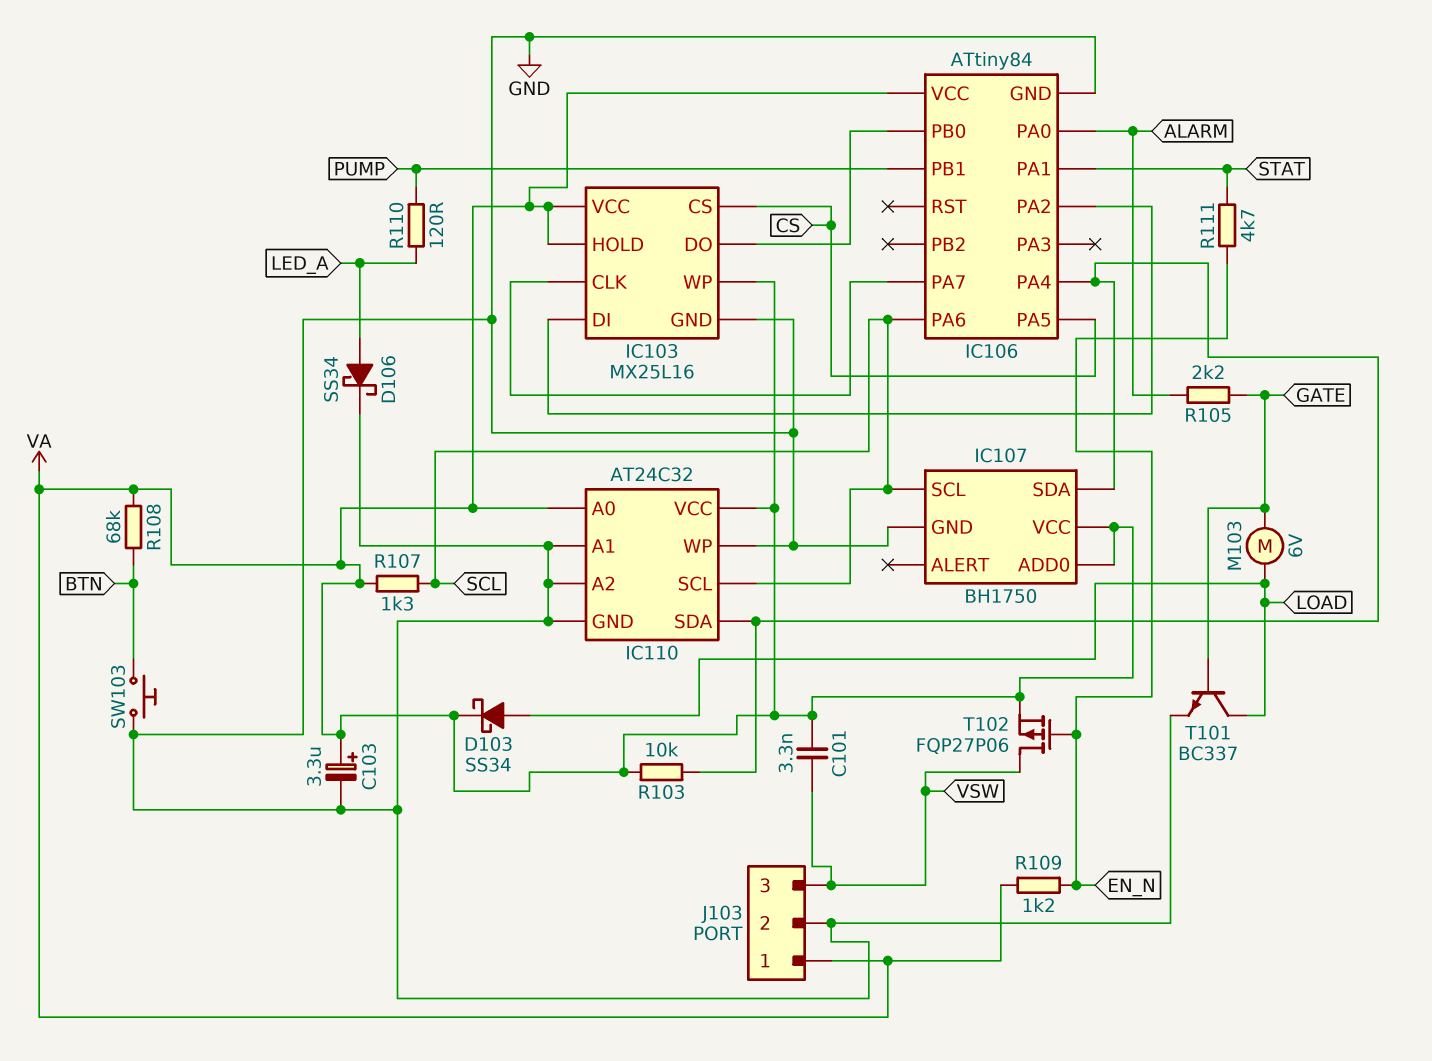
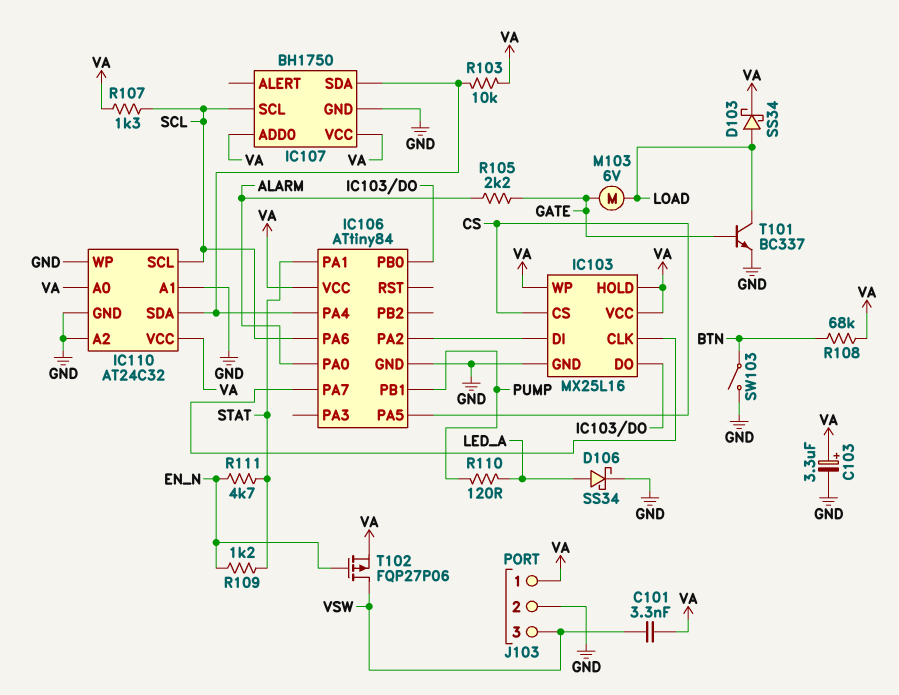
R109: 1.2k (EN_N, VA) -> 1.2k (EN_N, STAT)
SW103: button (BTN, GND) -> switch (BTN, GND)

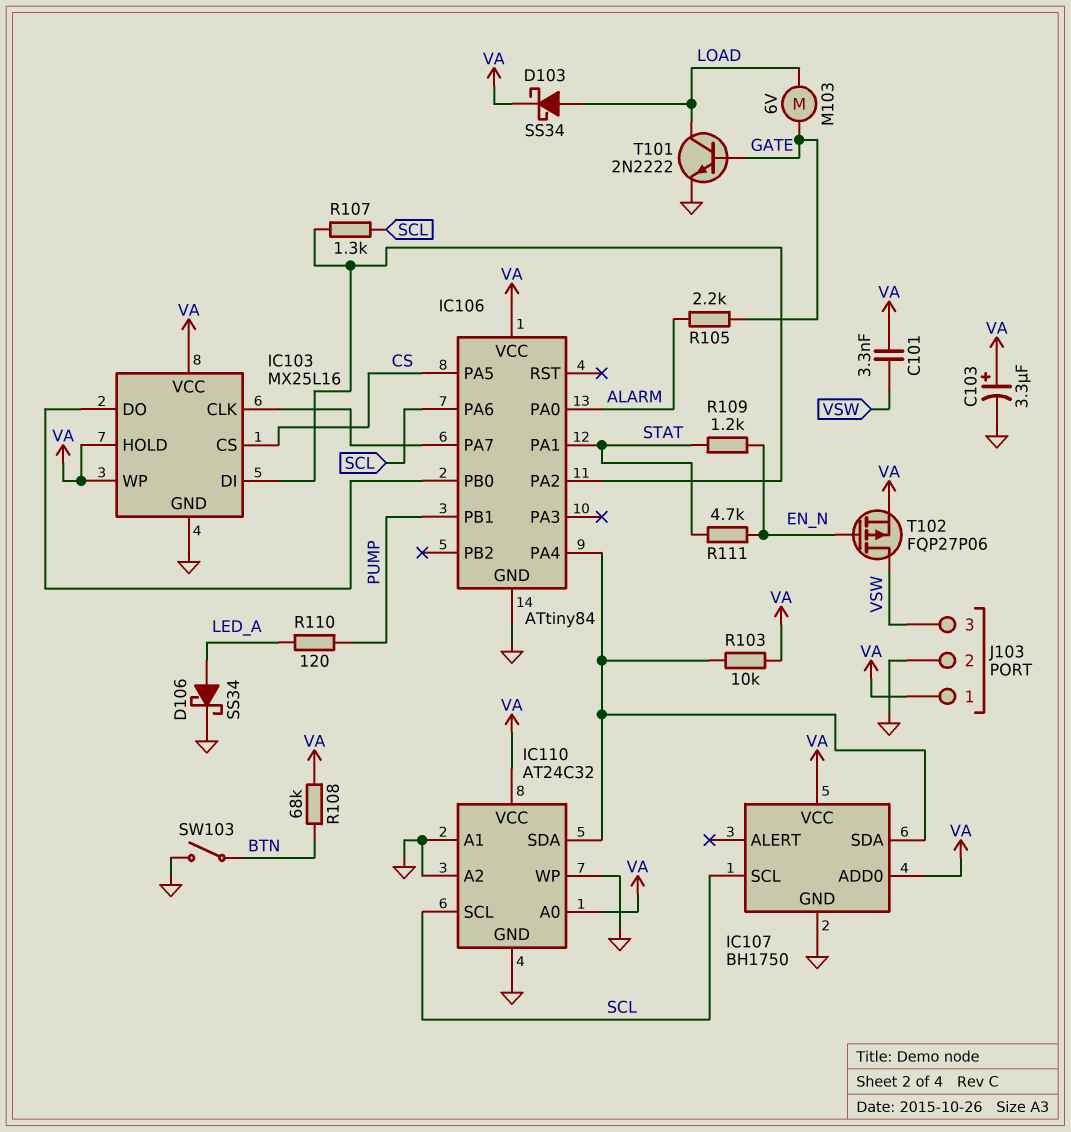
R107: 1.3k (SCL, VA) -> 1.3k (IC103/DI, SCL)
T101: NPN BC337 (B GATE, C LOAD, E GND) -> NPN 2N2222 (B GATE, C LOAD, E GND)

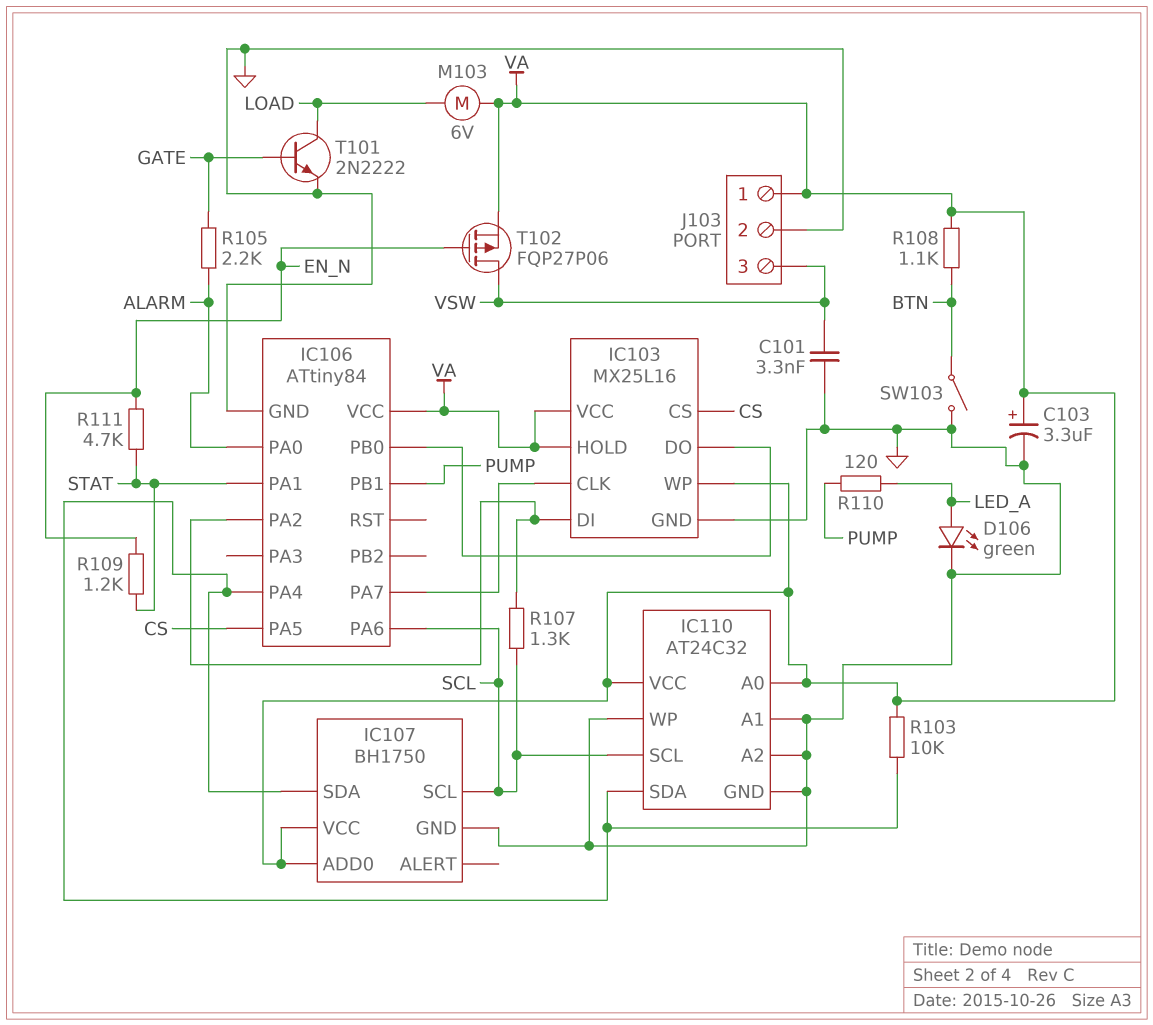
C101: 3.3nF (VA, VSW) -> 3.3nF (GND, VSW)
D103: schottky SS34 (A LOAD, K VA) -> none
D106: schottky SS34 (A LED_A, K GND) -> LED green (A LED_A, K GND)
M103: motor 6V (GATE, LOAD) -> motor 6V (LOAD, VA)
R108: 68k (BTN, VA) -> 1.1k (BTN, VA)

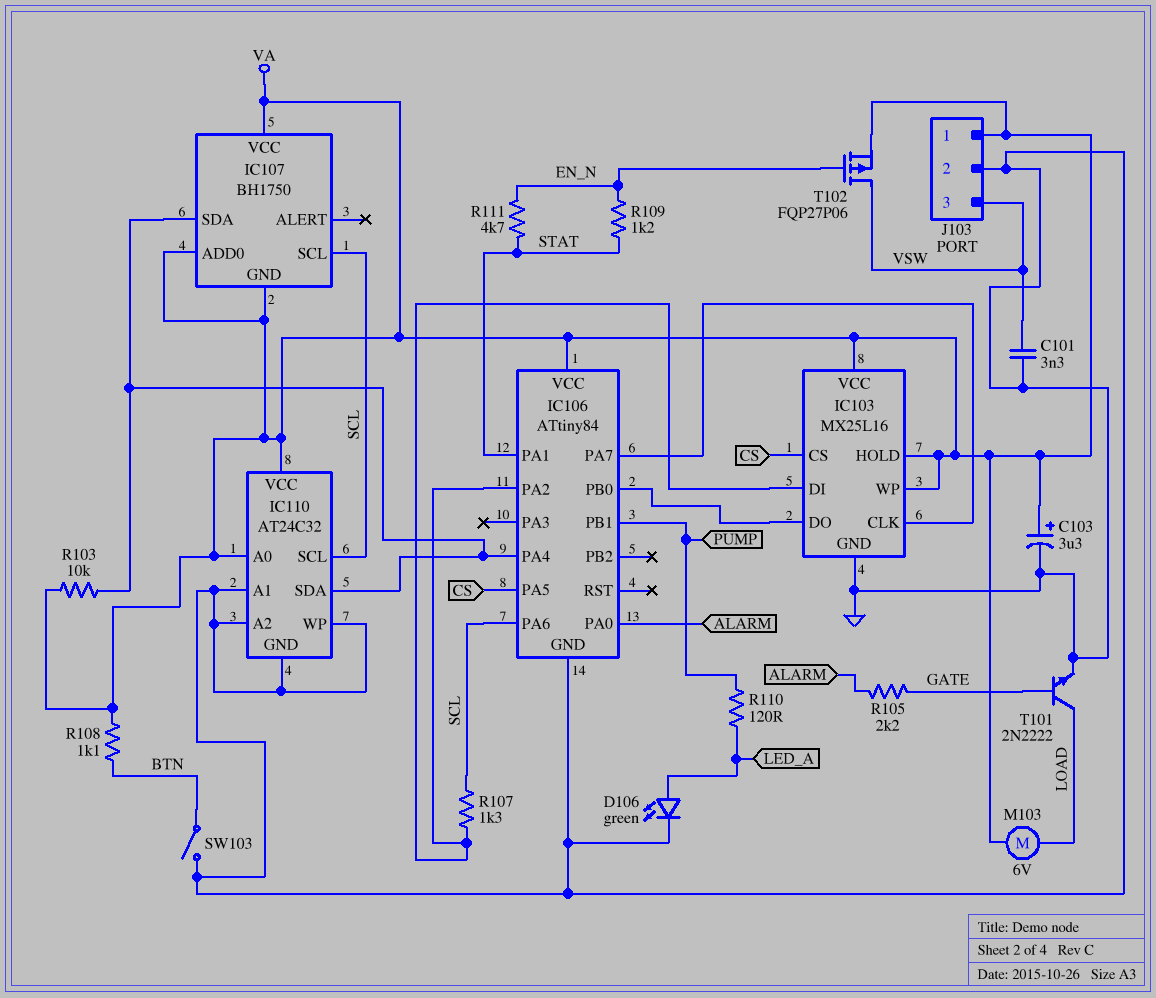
IC107 pin GND: GND -> VA

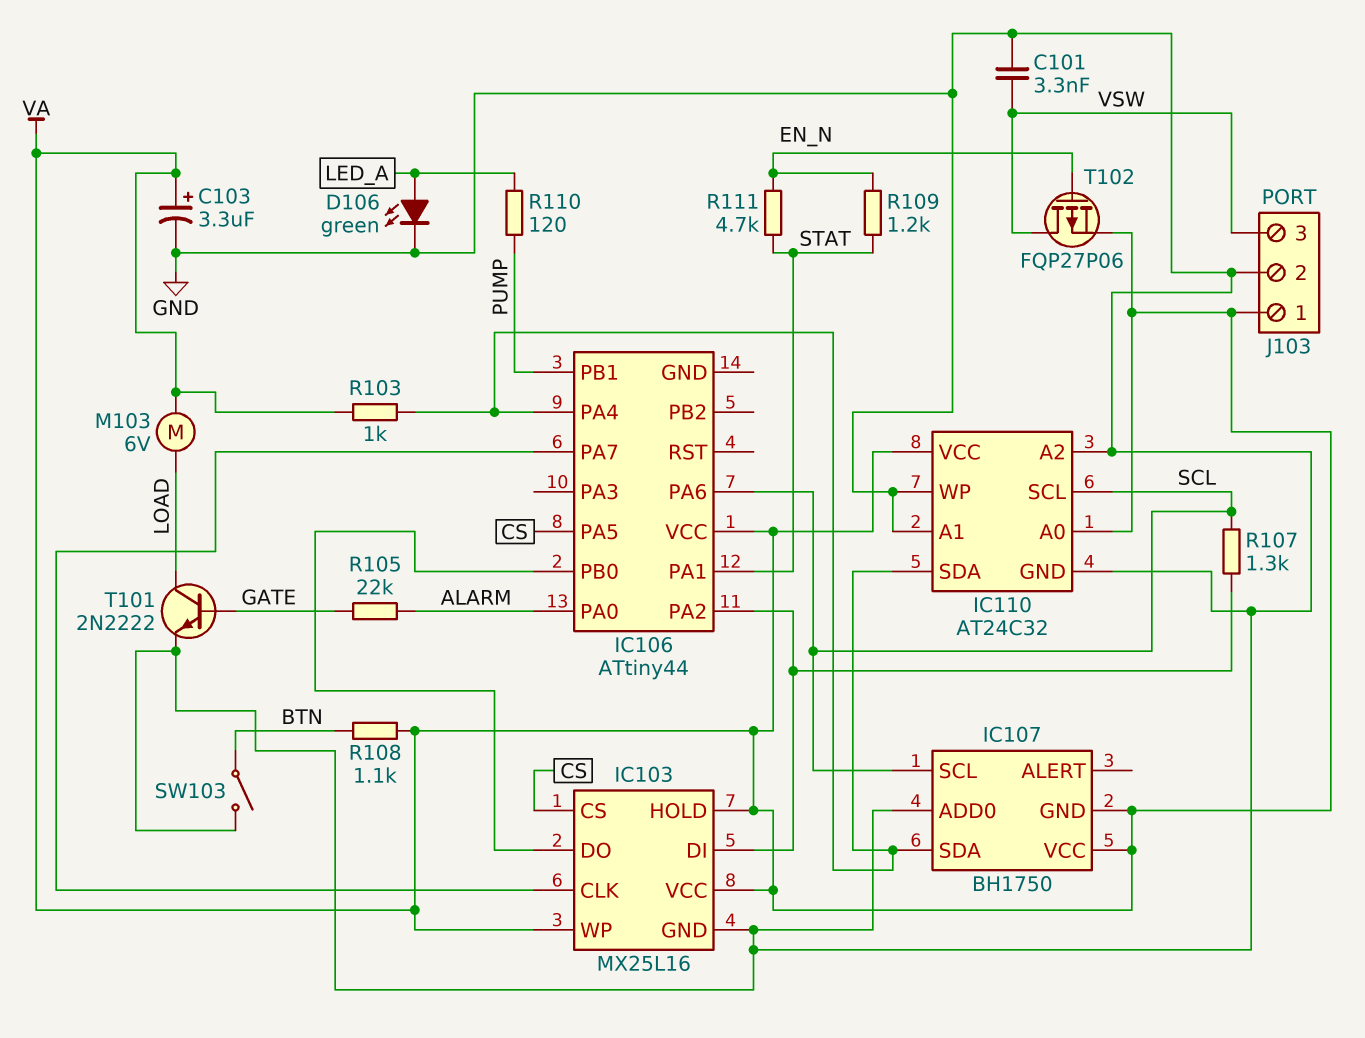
IC106: ATtiny84 -> ATtiny44
IC106 pin GND: GND -> none
IC107 pin ADD0: VA -> GND
R103: 10k (IC106/PA4, VA) -> 1k (IC106/PA4, VA)
R105: 2.2k (ALARM, GATE) -> 22k (ALARM, GATE)

